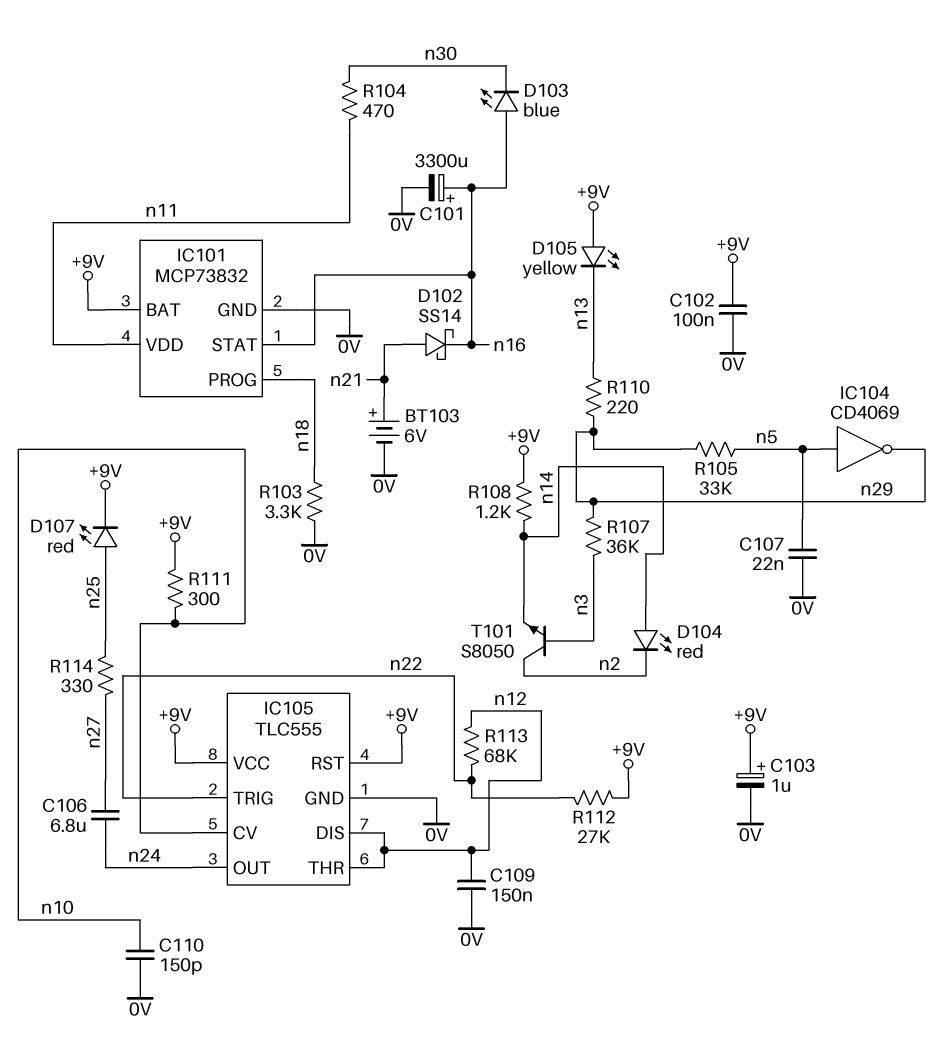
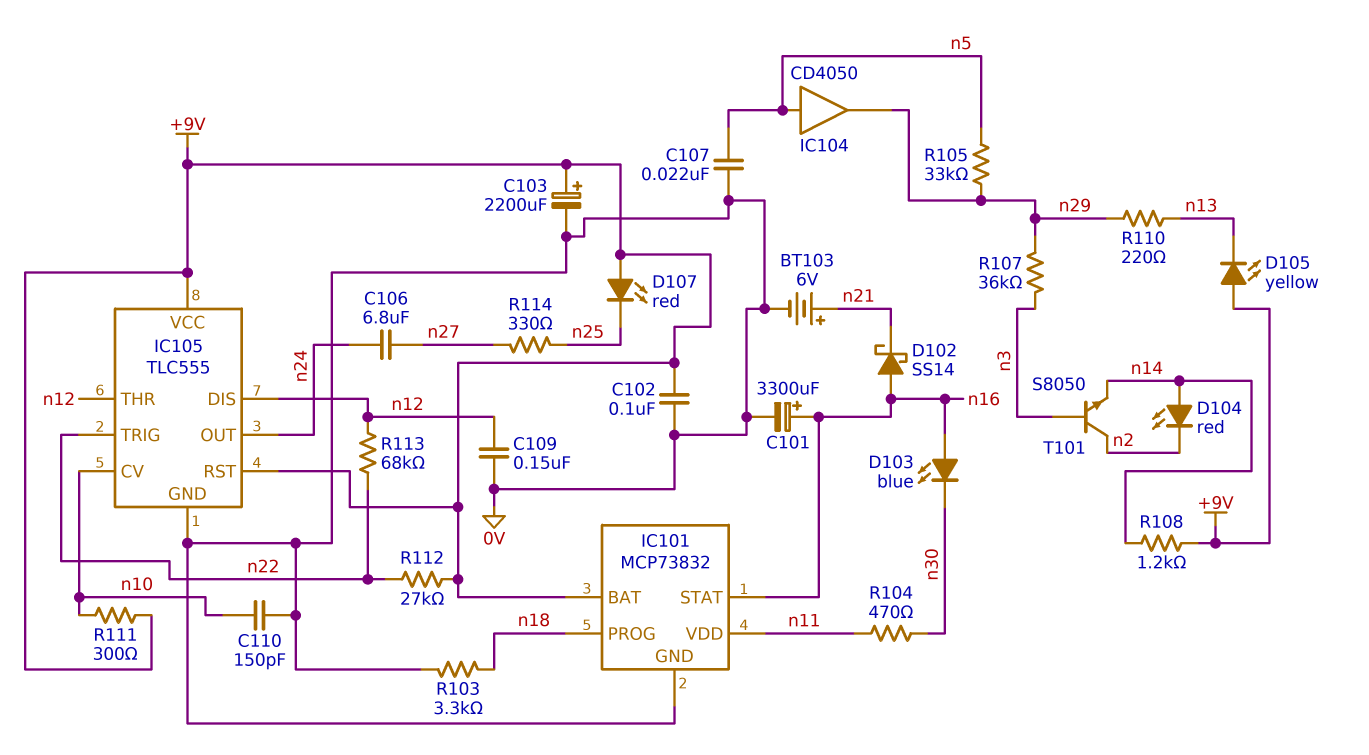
C103: 1uF (plus +9V, minus 0V) -> 2200uF (plus +9V, minus 0V)
D102: schottky SS14 (A n21, K n16) -> schottky SS14 (A n16, K n21)
D107: LED red (A n25, K +9V) -> LED red (A +9V, K n25)
IC104: NOT CD4069 (in n5, out n29) -> buffer CD4050 (in n5, out n29)

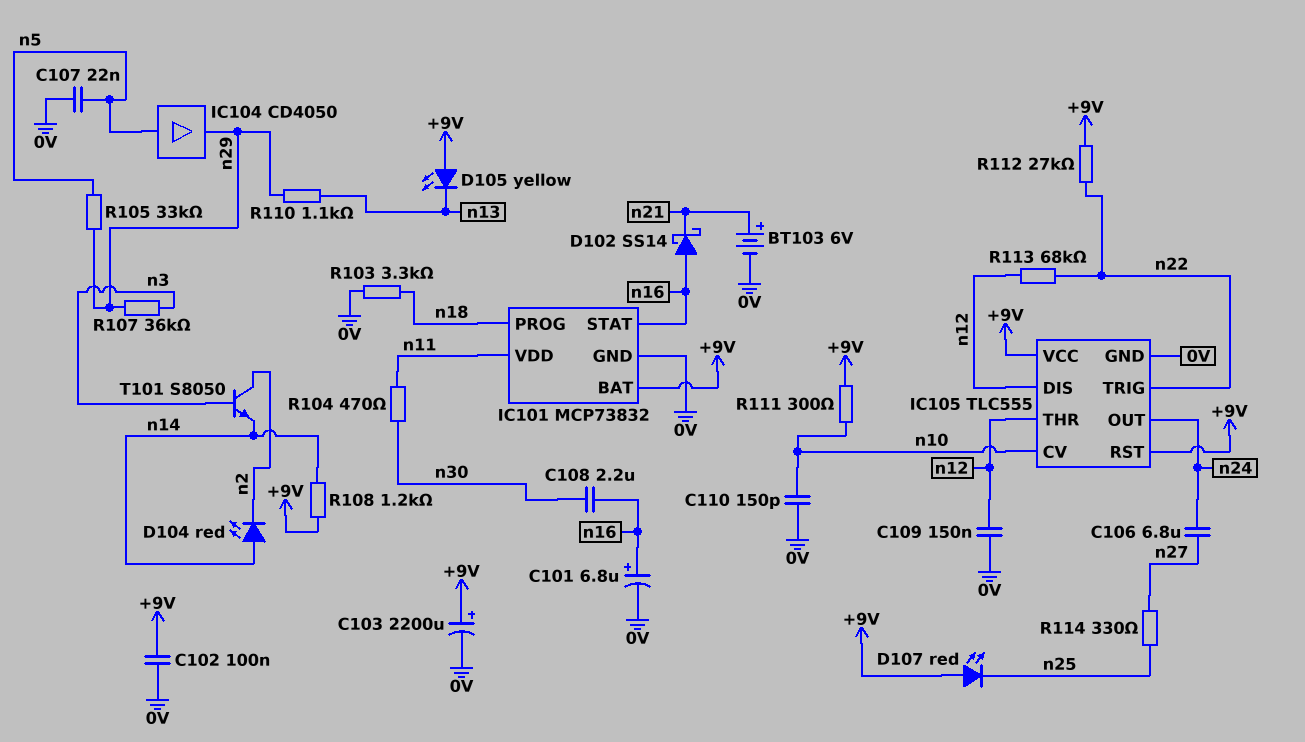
C101: 3300uF (plus n16, minus 0V) -> 6.8uF (plus n16, minus 0V)
C108: none -> 2.2uF (n16, n30)
D103: LED blue (A n16, K n30) -> none
R110: 220 (n13, n29) -> 1.1k (n13, n29)

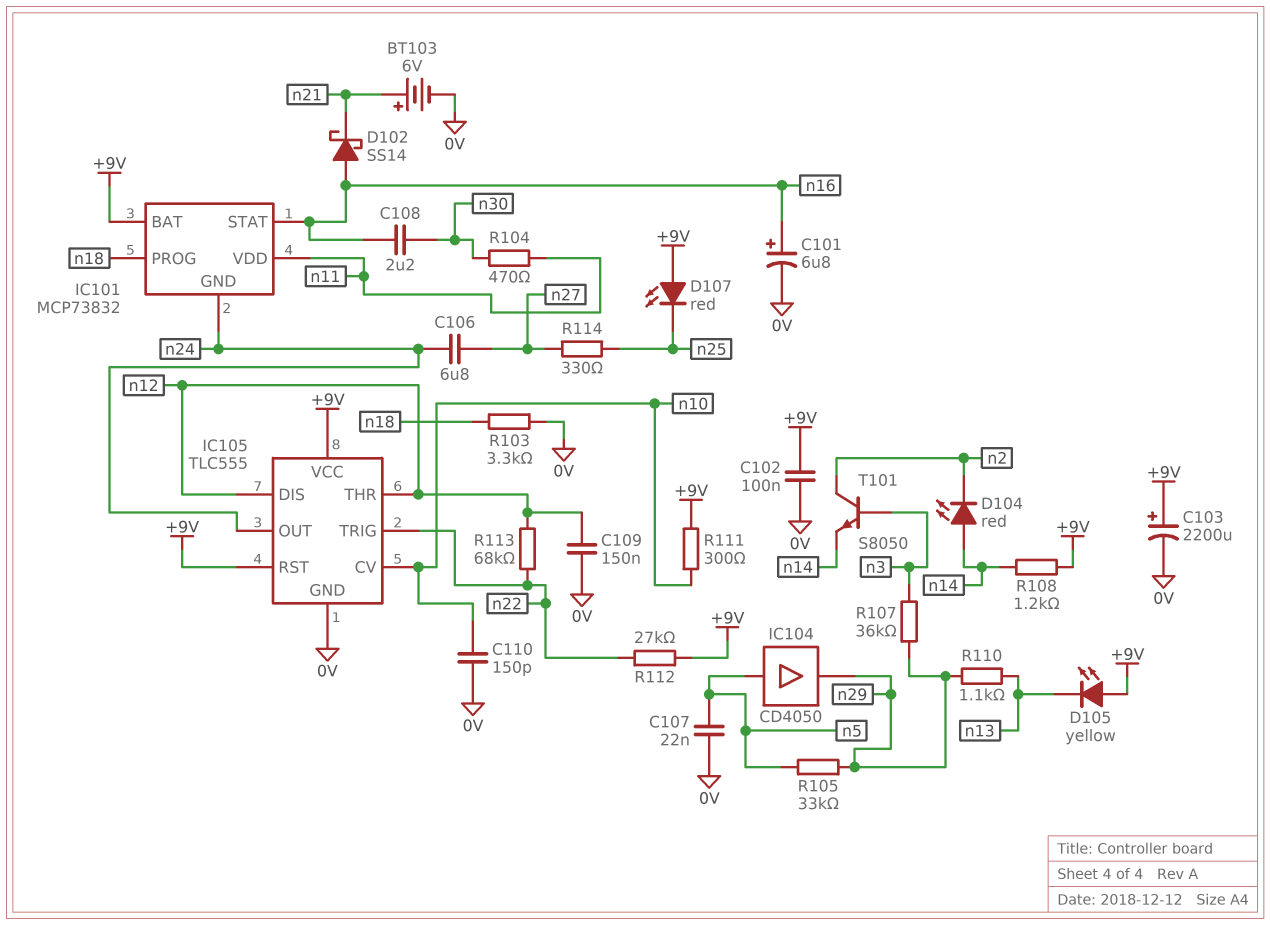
IC101 pin GND: 0V -> n24

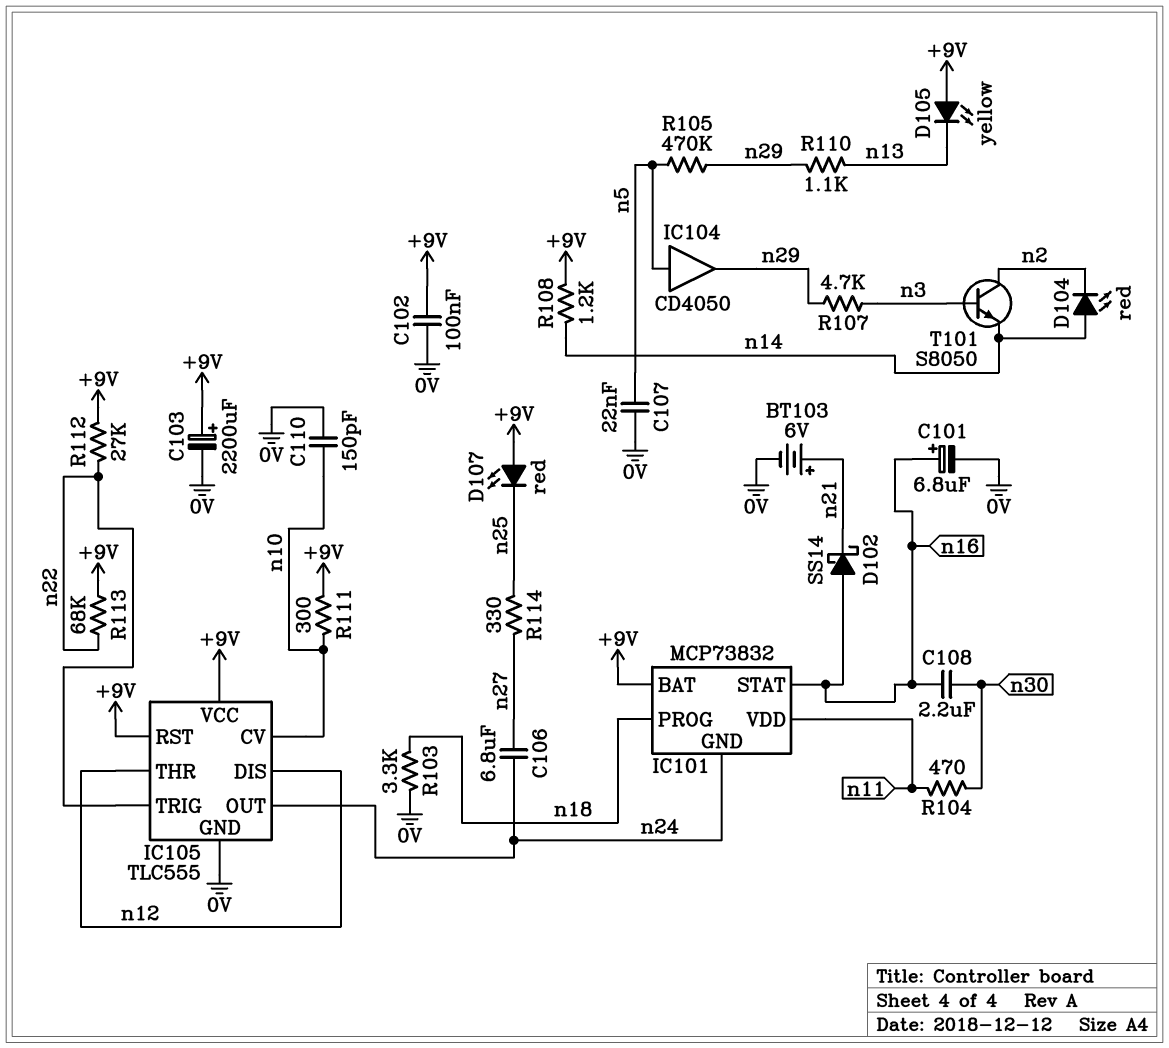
C109: 150nF (0V, n12) -> none
R105: 33k (n5, n29) -> 470k (n5, n29)
R107: 36k (n3, n29) -> 4.7k (n3, n29)
R113: 68k (n12, n22) -> 68k (+9V, n22)

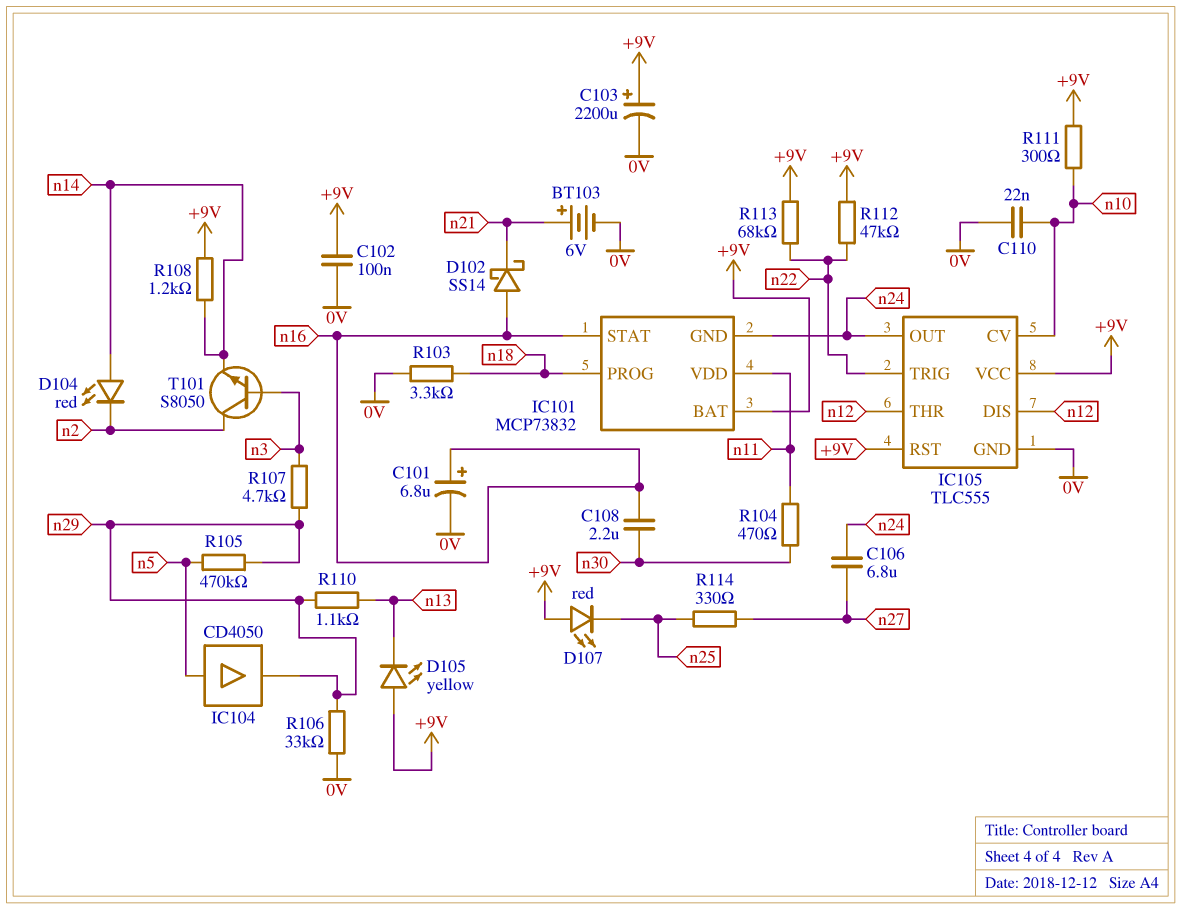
C107: 22nF (0V, n5) -> none
C110: 150pF (0V, n10) -> 22nF (0V, n10)
R106: none -> 33k (0V, n29)
R112: 27k (+9V, n22) -> 47k (+9V, n22)

